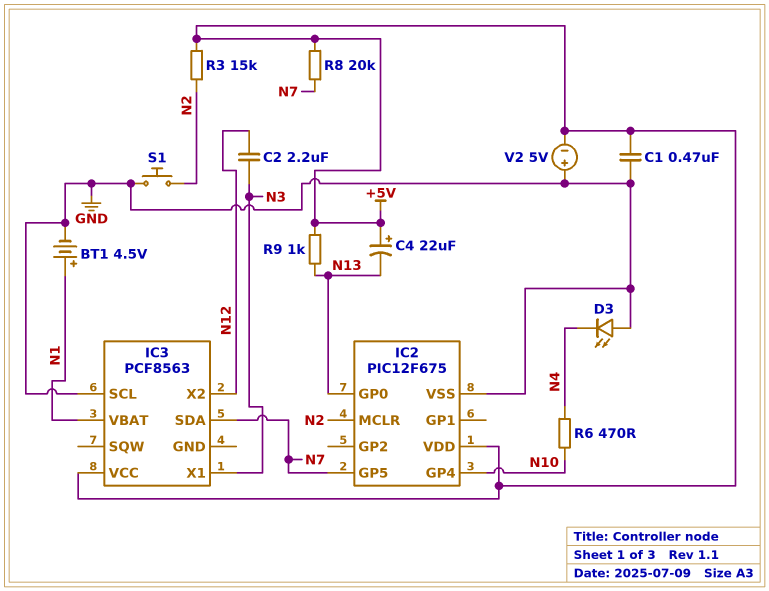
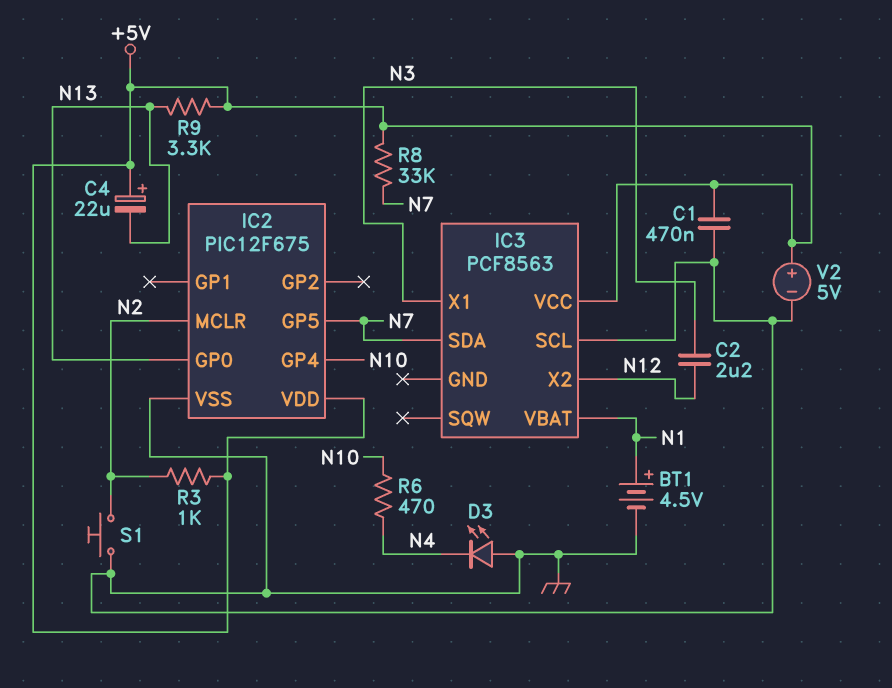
R3: 15k (+5V, N2) -> 1k (+5V, N2)
R8: 20k (+5V, N7) -> 33k (+5V, N7)
R9: 1k (+5V, N13) -> 3.3k (+5V, N13)
V2: 5V (plus GND, minus +5V) -> 5V (plus +5V, minus GND)

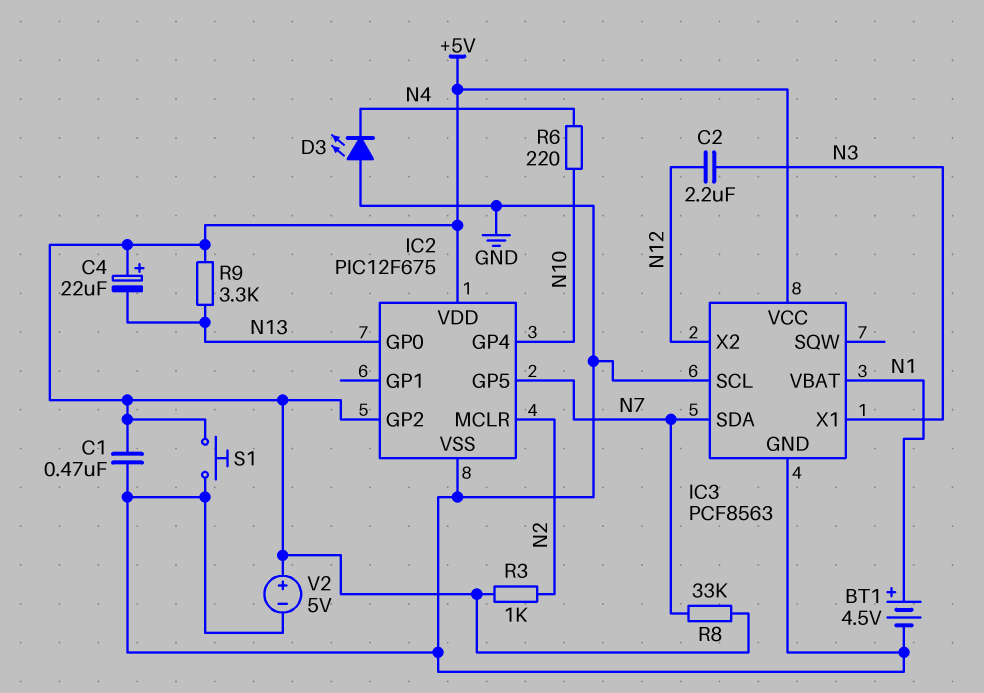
IC2 pin GP2: none -> +5V
IC3 pin GND: none -> GND
R6: 470 (N4, N10) -> 220 (N4, N10)
S1: button (GND, N2) -> button (+5V, GND)

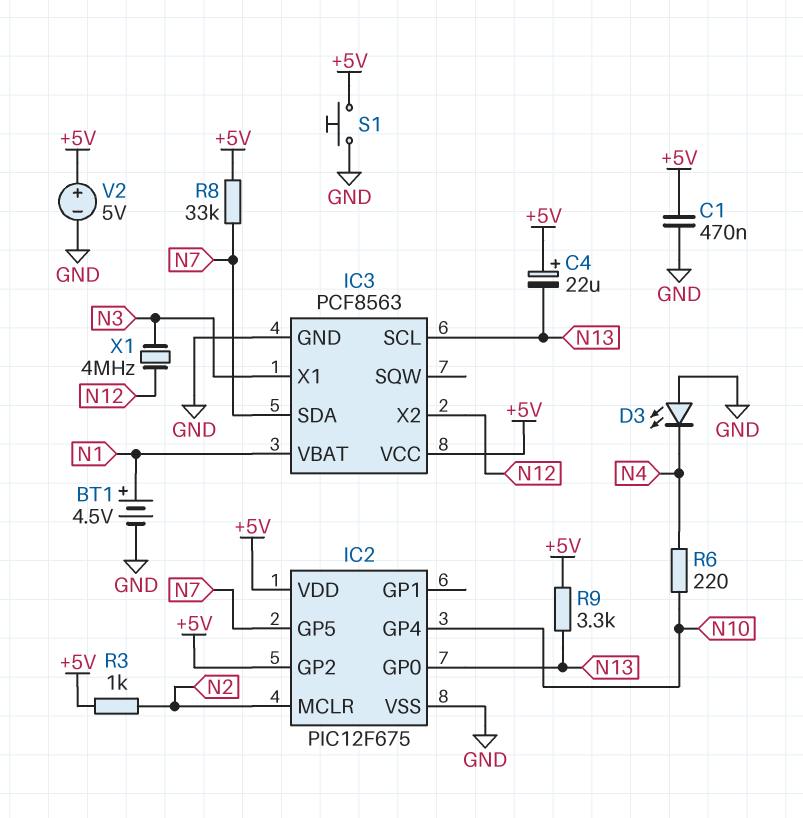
C2: 2.2uF (N3, N12) -> none
IC3 pin SCL: GND -> N13
X1: none -> 4MHz (N3, N12)

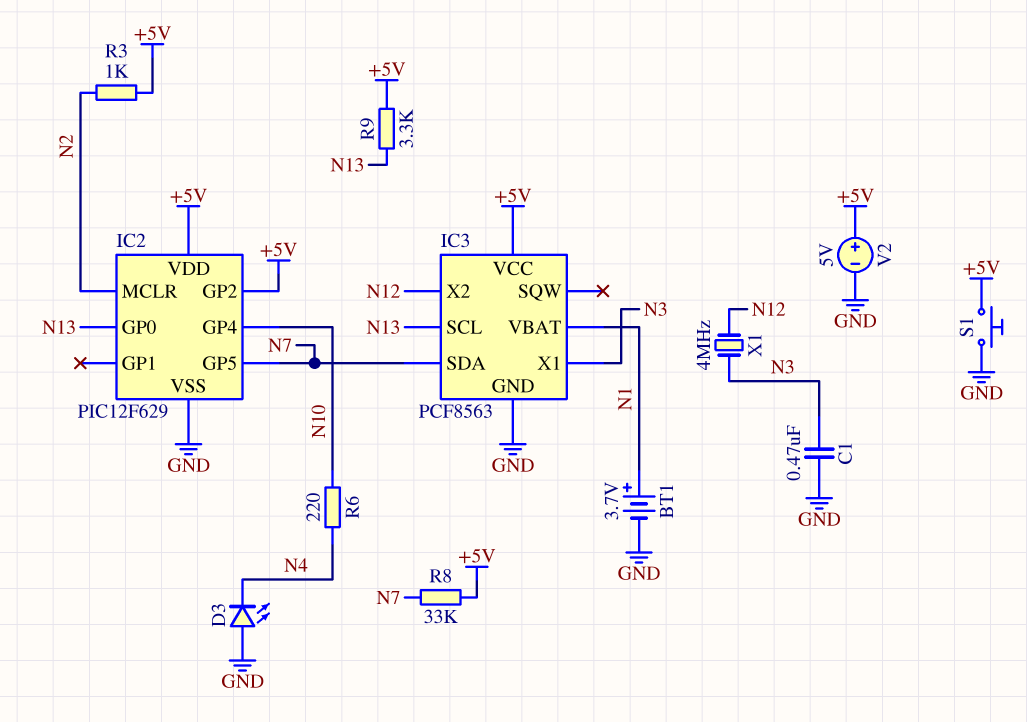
BT1: 4.5V (plus N1, minus GND) -> 3.7V (plus N1, minus GND)
C1: 470nF (+5V, GND) -> 470nF (GND, N3)
C4: 22uF (plus +5V, minus N13) -> none
IC2: PIC12F675 -> PIC12F629

